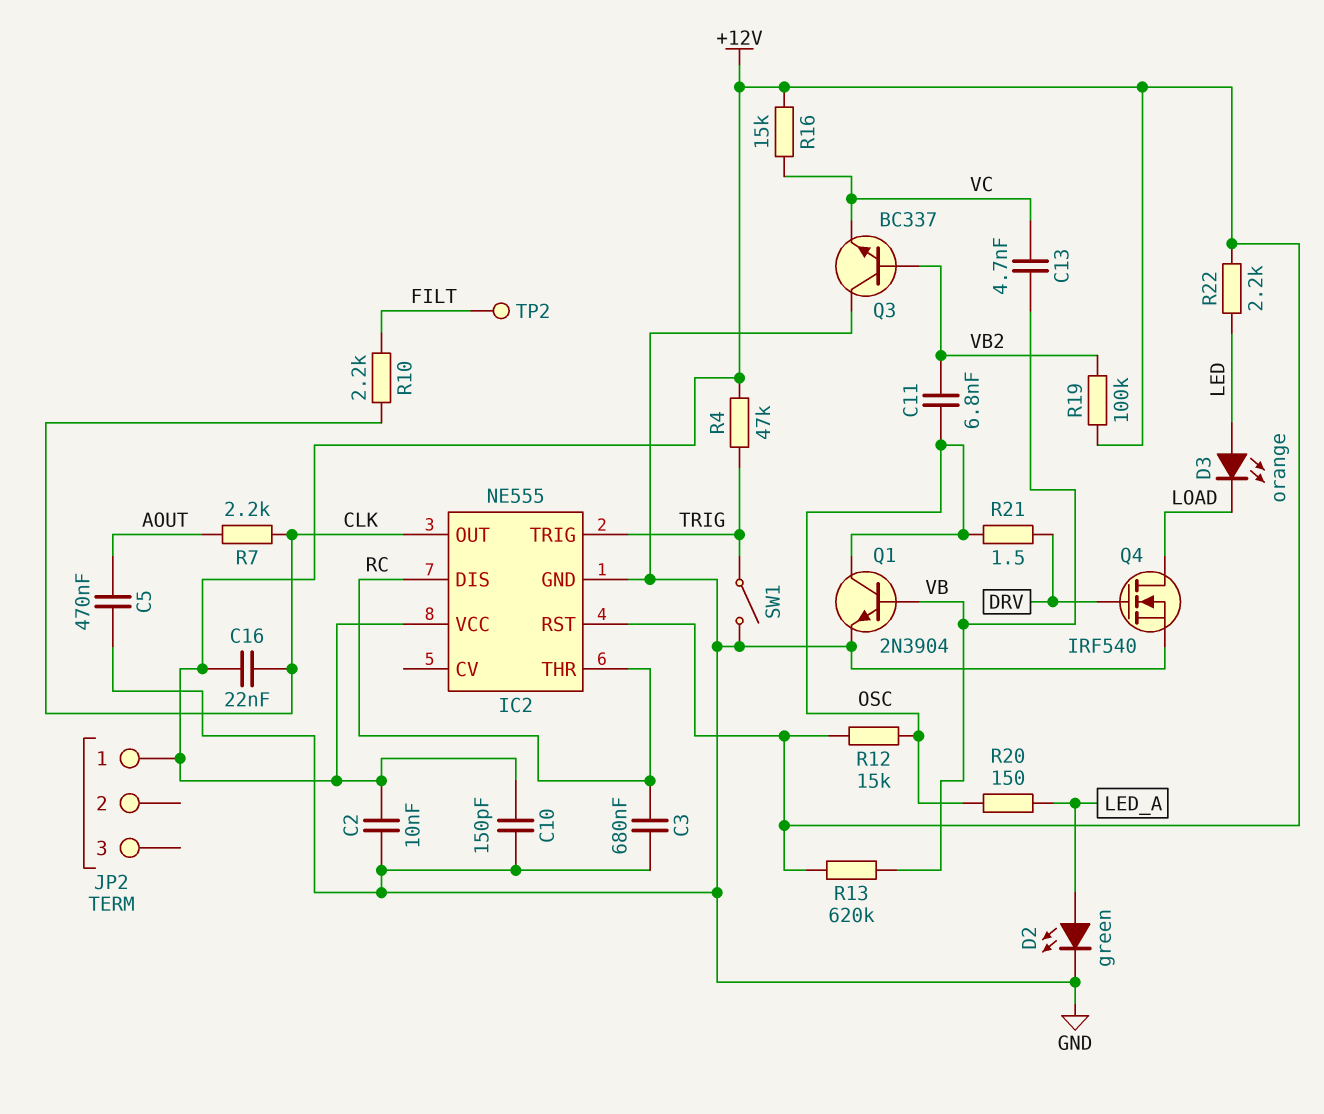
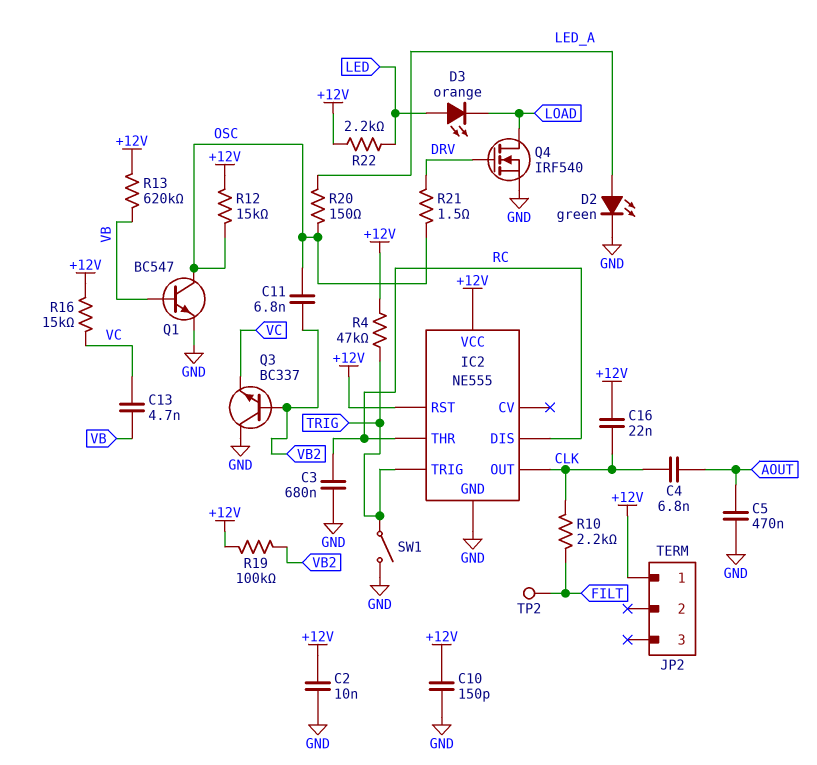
C4: none -> 6.8nF (AOUT, CLK)
Q1: NPN 2N3904 (B VB, C OSC, E GND) -> NPN BC547 (B VB, C OSC, E GND)
R7: 2.2k (AOUT, CLK) -> none

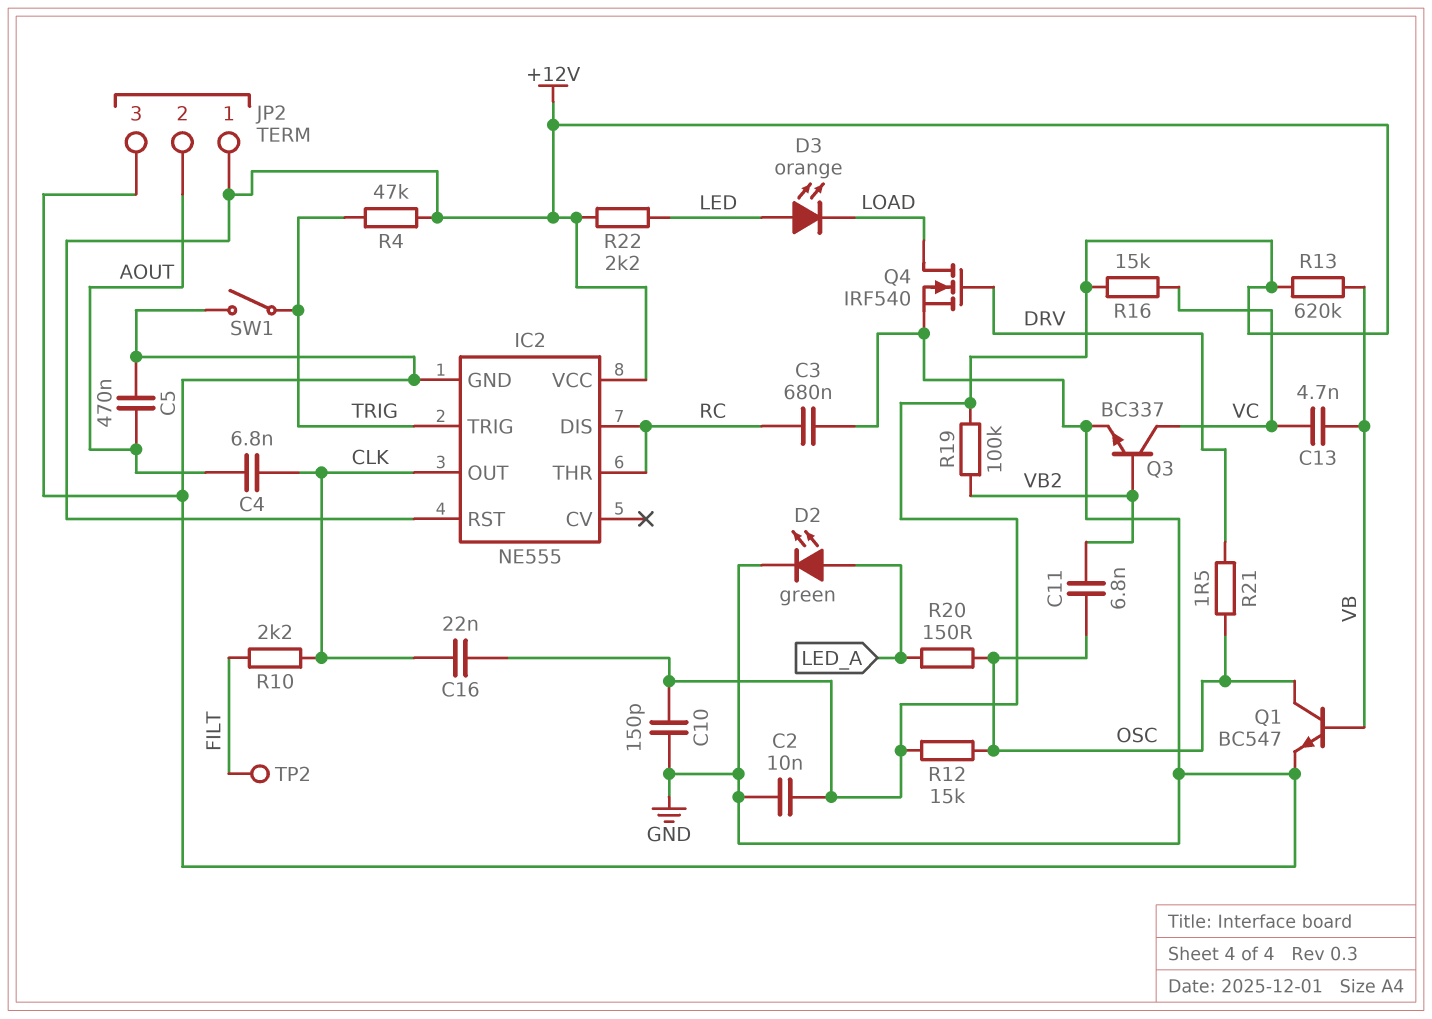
JP2 pin 2: none -> AOUT
JP2 pin 3: none -> GND
Q3: NPN BC337 (B VB2, C GND, E VC) -> NPN BC337 (B VB2, C VC, E GND)

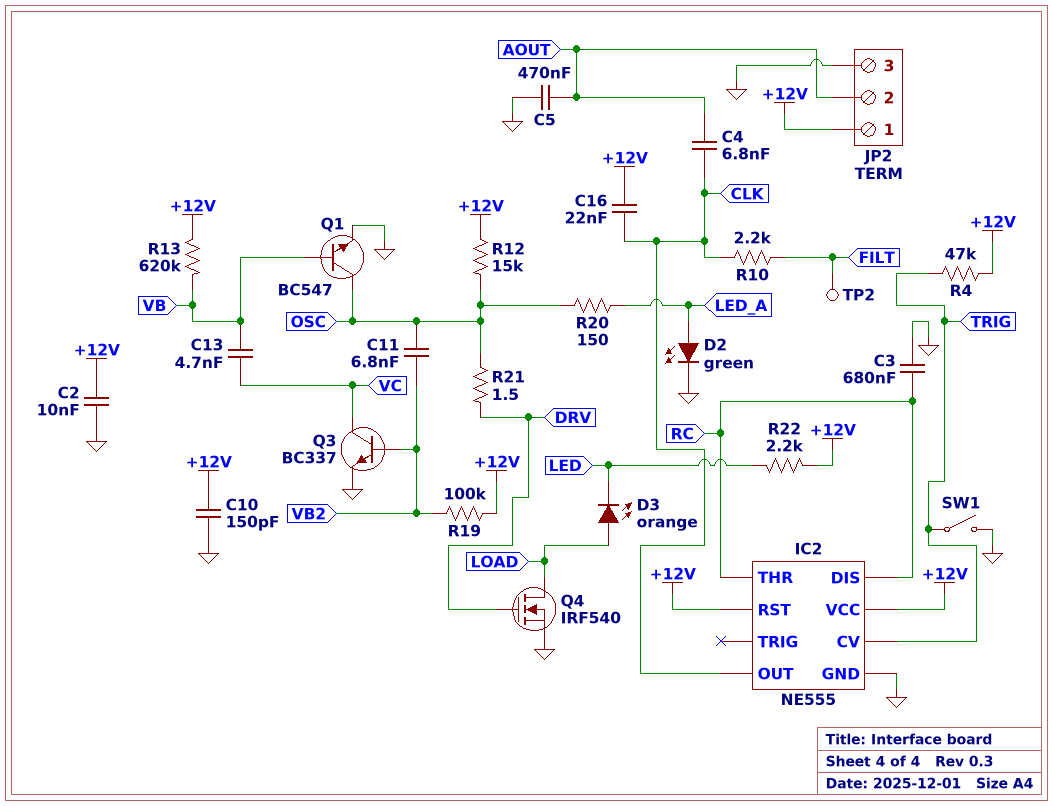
D3: LED orange (A LED, K LOAD) -> LED orange (A LOAD, K LED)
IC2 pin CV: none -> TRIG
IC2 pin TRIG: TRIG -> none
R16: 15k (+12V, VC) -> none

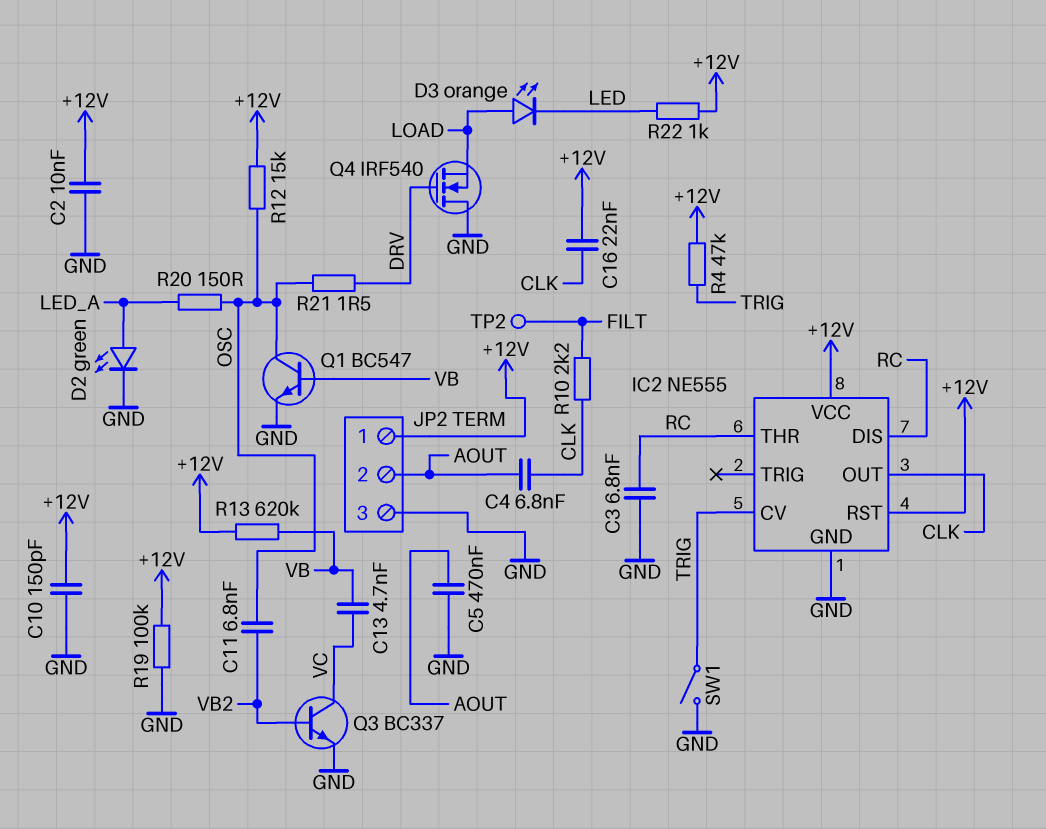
C3: 680nF (GND, RC) -> 6.8nF (GND, RC)
Q4: NMOS IRF540 (G DRV, D LOAD, S GND) -> NMOS IRF540 (G DRV, D GND, S LOAD)
R19: 100k (+12V, VB2) -> 100k (+12V, GND)
R22: 2.2k (+12V, LED) -> 1k (+12V, LED)

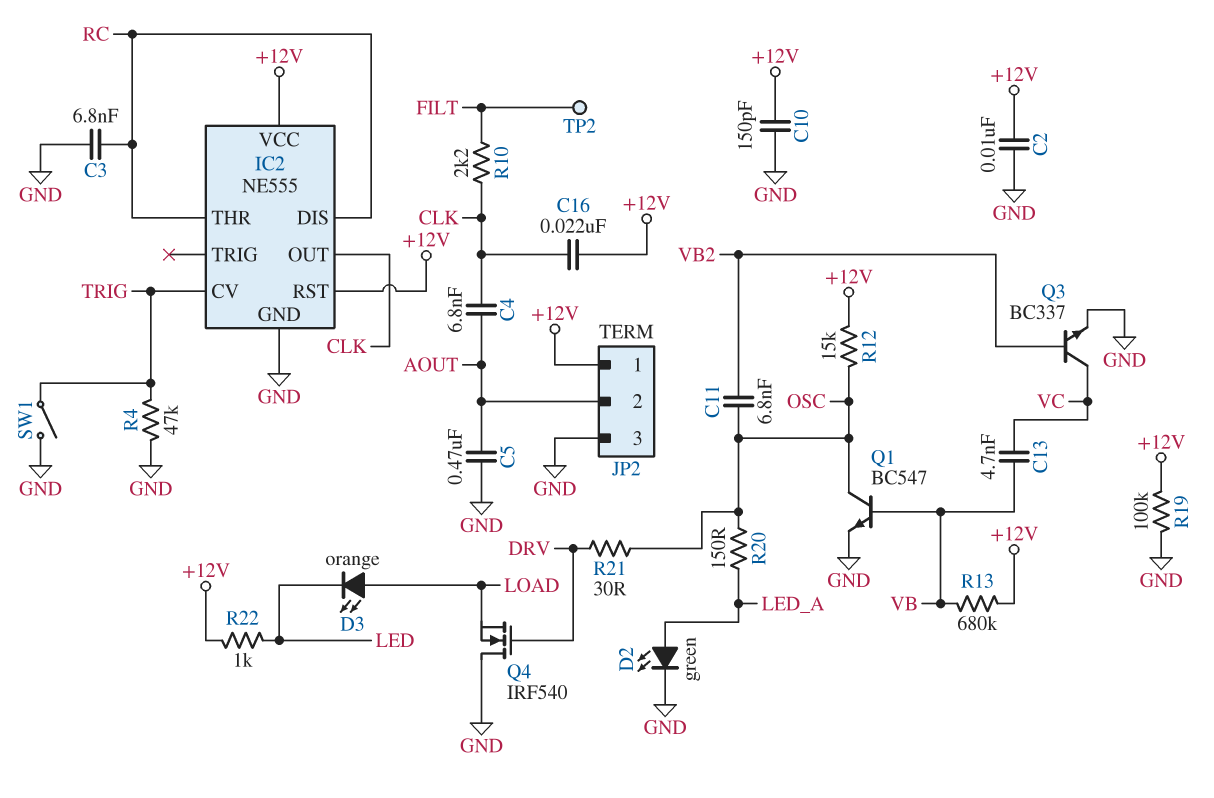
R4: 47k (+12V, TRIG) -> 47k (GND, TRIG)
R13: 620k (+12V, VB) -> 680k (+12V, VB)
R21: 1.5 (DRV, OSC) -> 30 (DRV, OSC)

